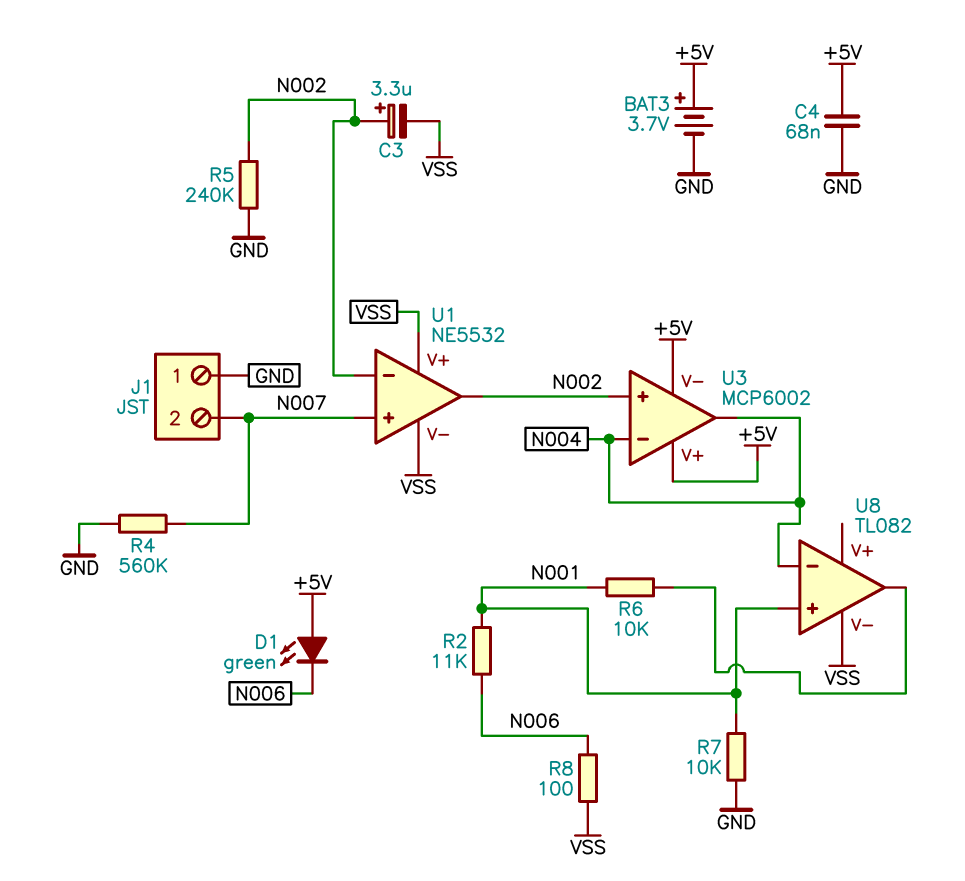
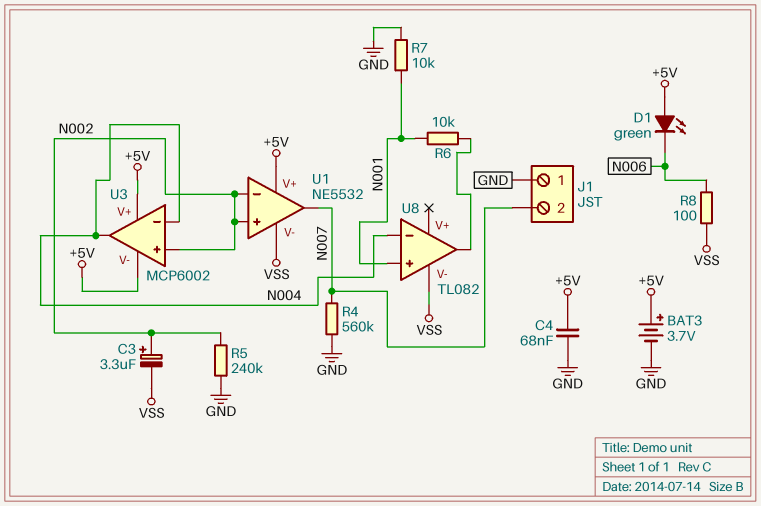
R2: 11k (N001, N006) -> none
U1 pin V+: VSS -> +5V
U1 pin in+: N007 -> N002
U1 pin out: N002 -> N007

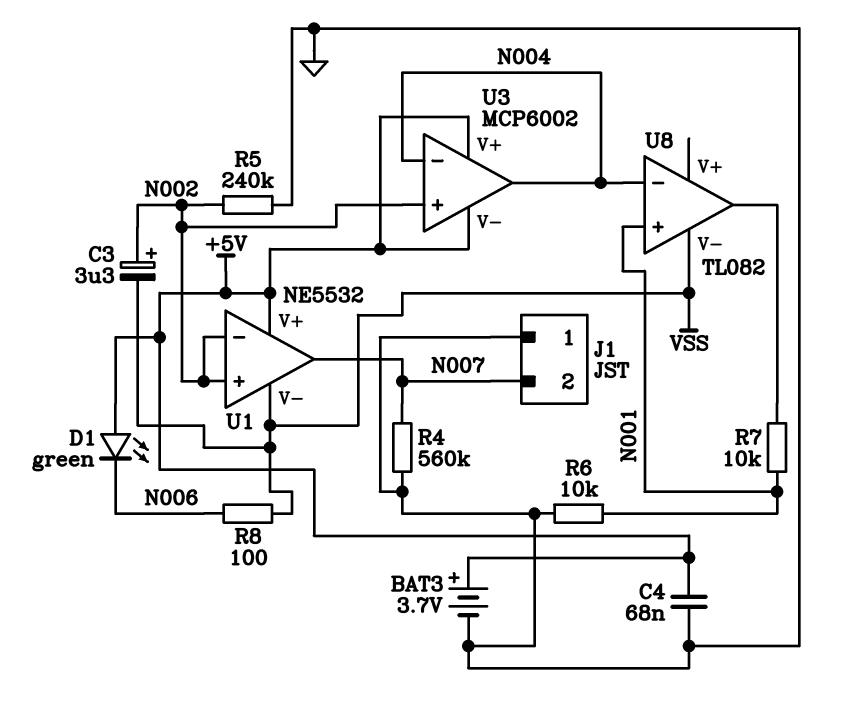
R6: 10k (N001, U8/out) -> 10k (GND, N001)
R7: 10k (GND, N001) -> 10k (N001, U8/out)

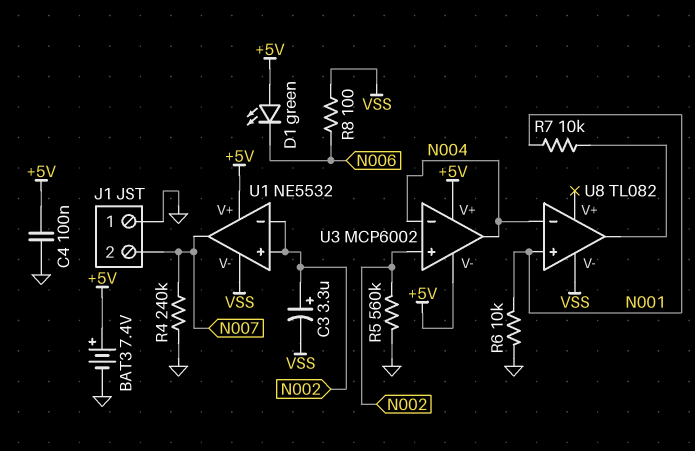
BAT3: 3.7V (plus +5V, minus GND) -> 7.4V (plus +5V, minus GND)
C4: 68nF (+5V, GND) -> 100nF (+5V, GND)
R4: 560k (GND, N007) -> 240k (GND, N007)
R5: 240k (GND, N002) -> 560k (GND, N002)

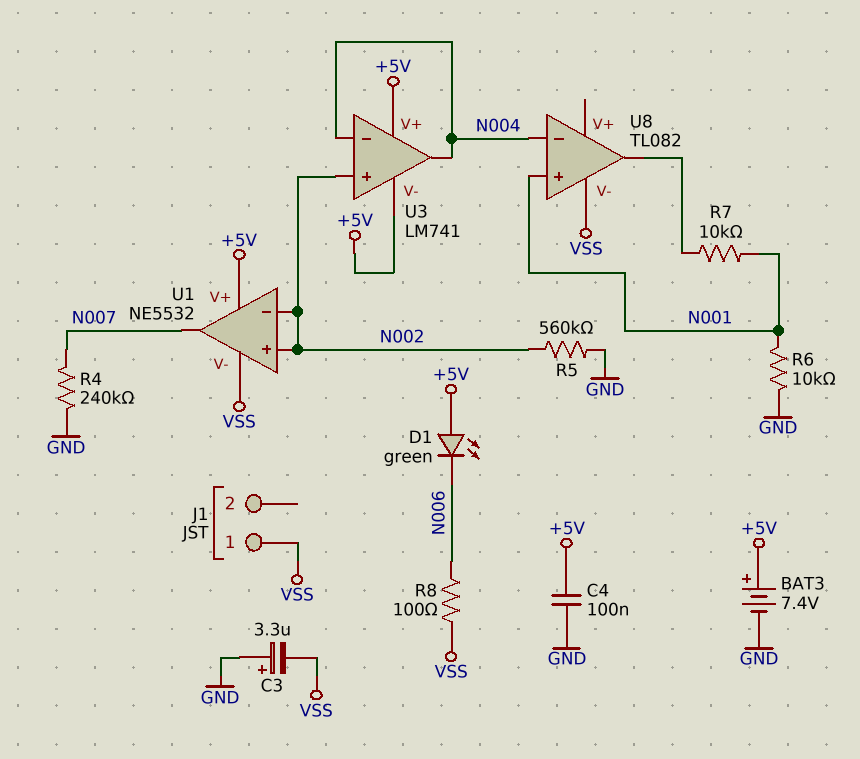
C3: 3.3uF (plus N002, minus VSS) -> 3.3uF (plus GND, minus VSS)
J1 pin 1: GND -> VSS
J1 pin 2: N007 -> none
U3: MCP6002 -> LM741

